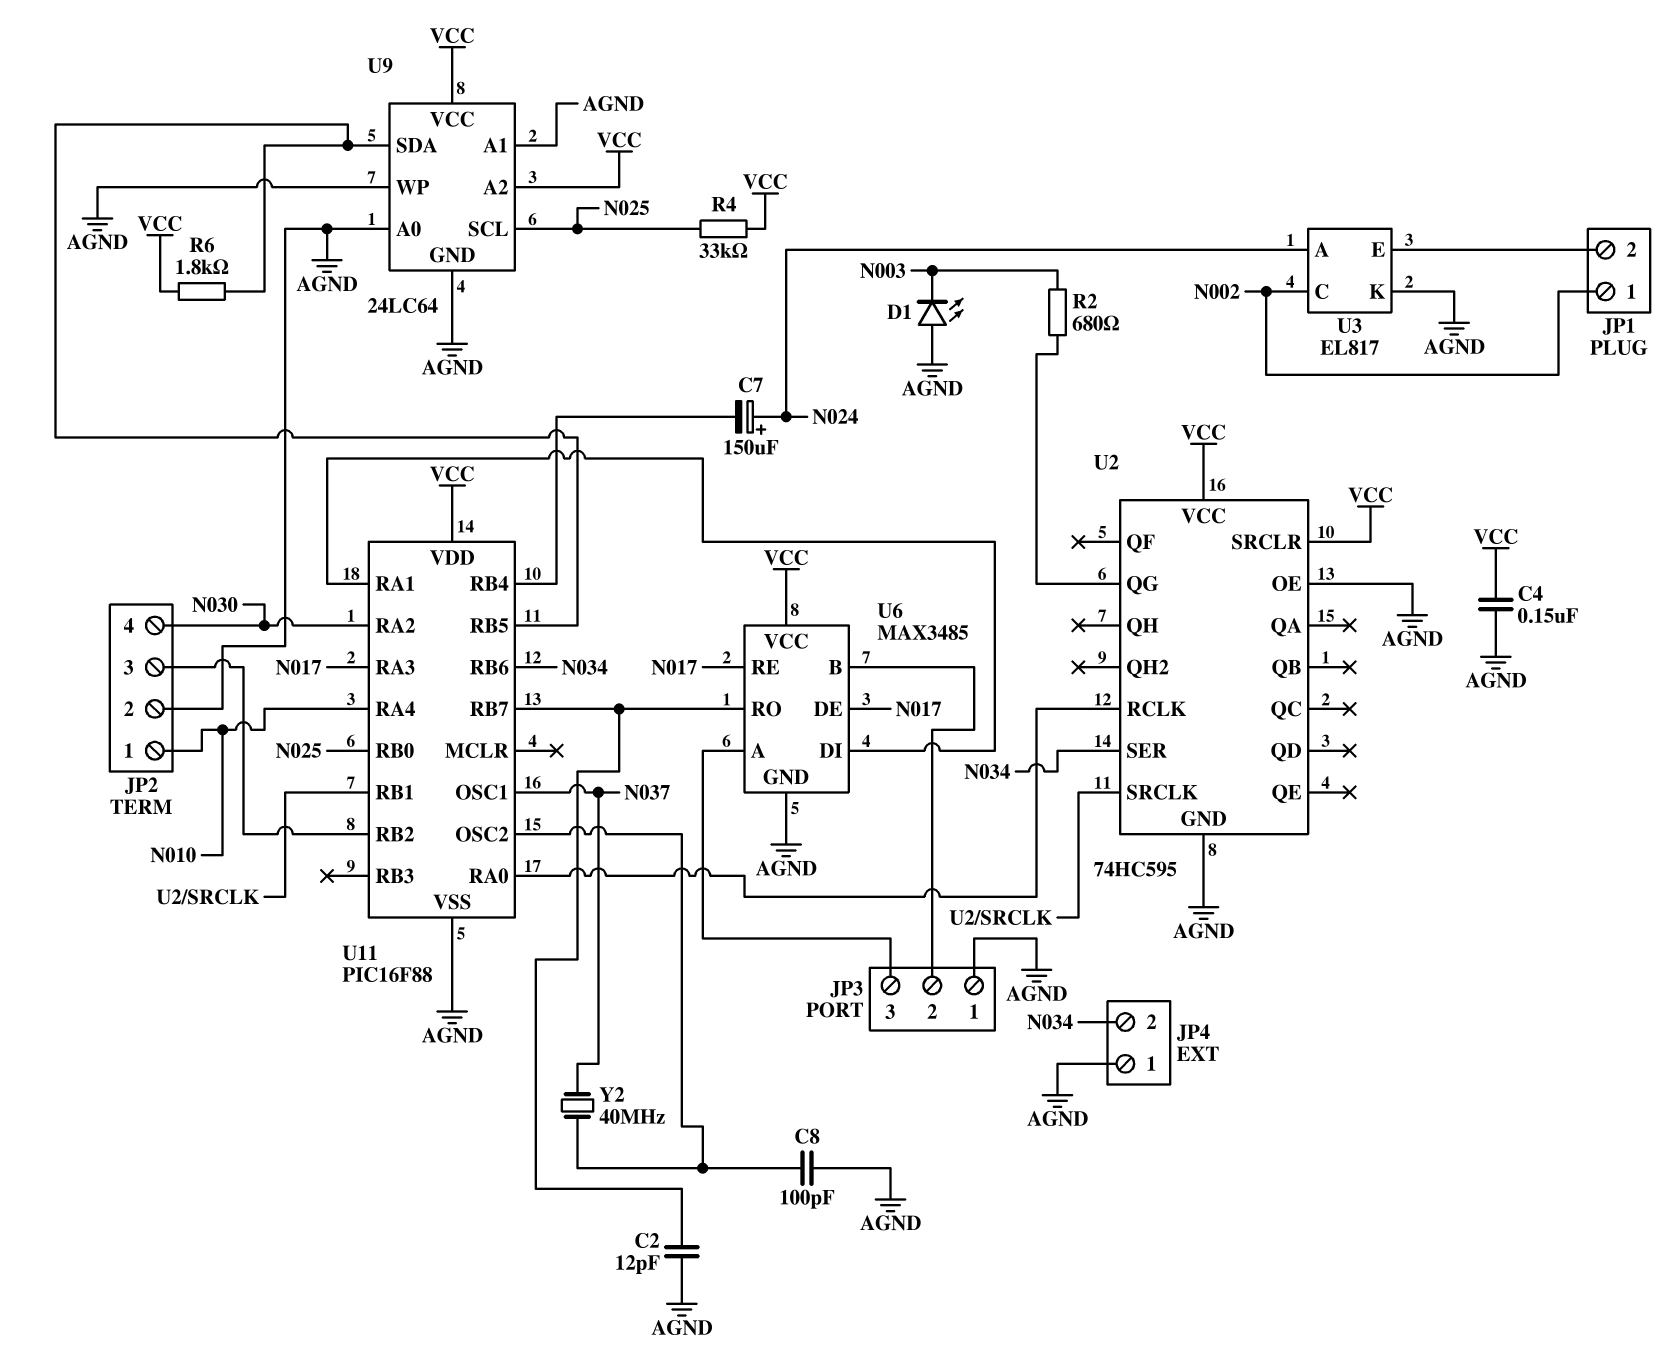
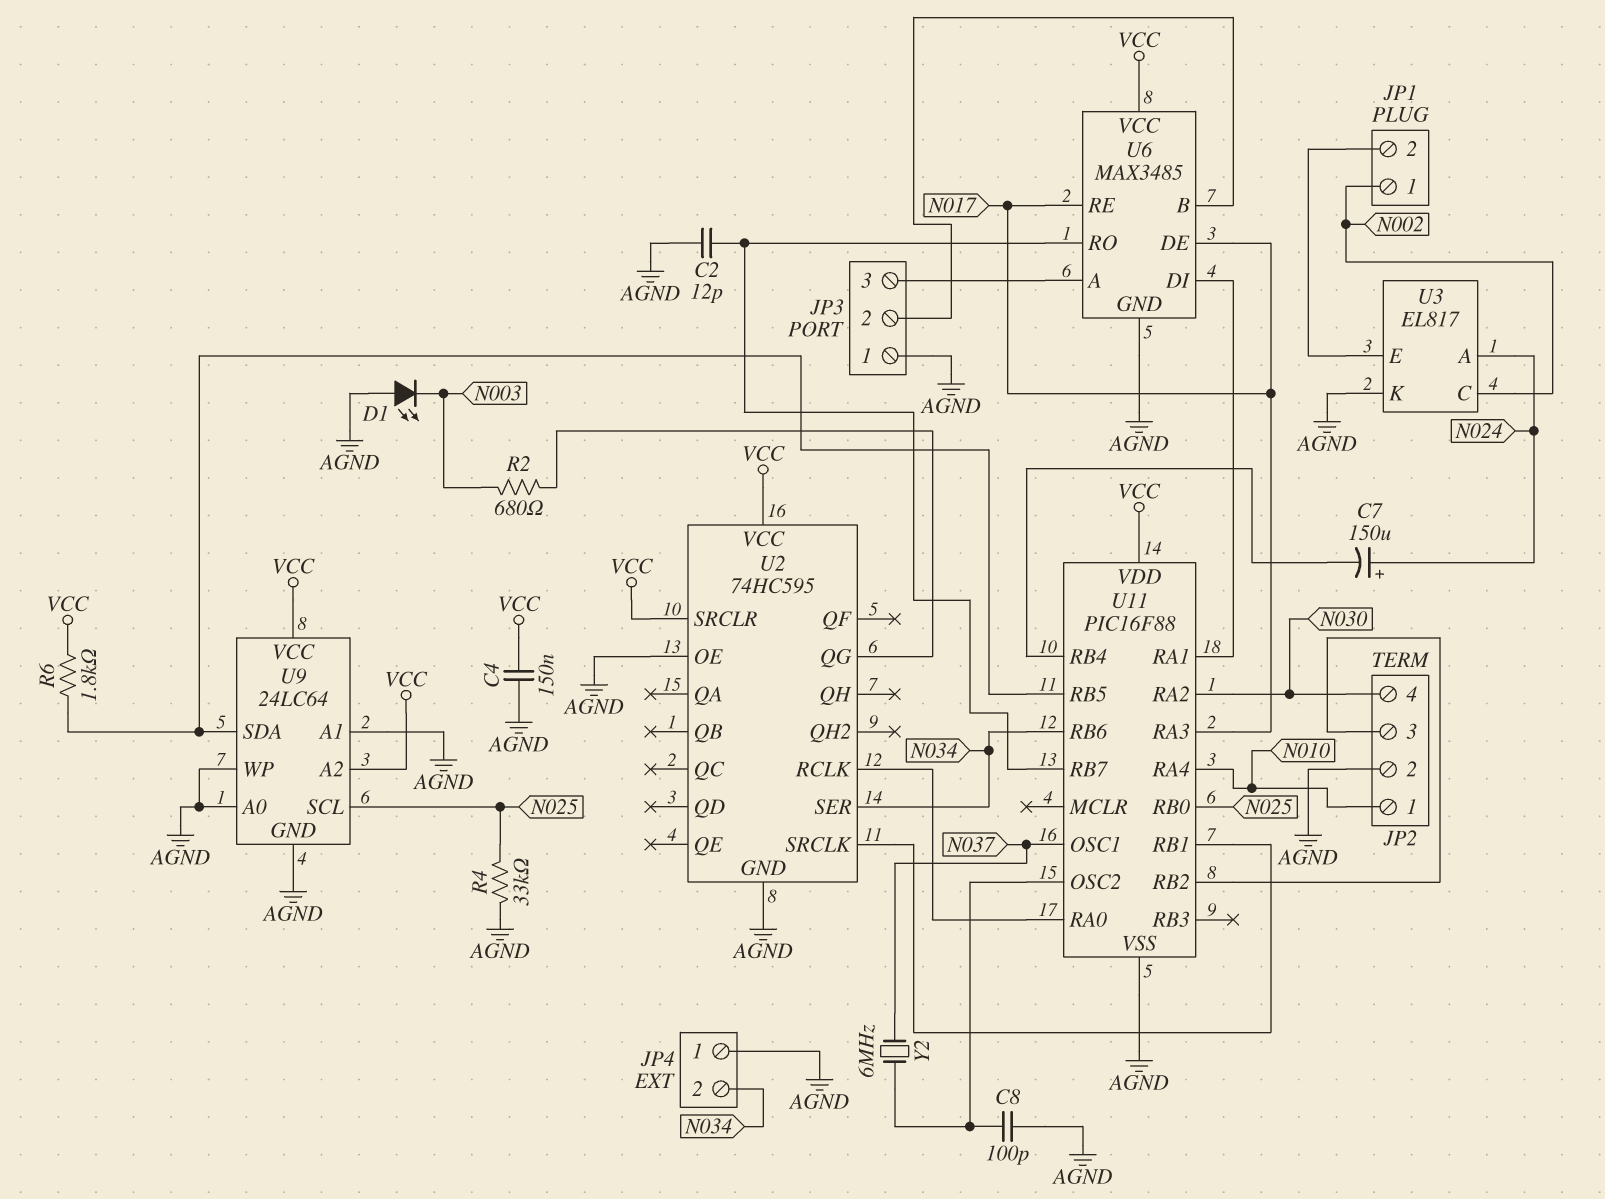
R4: 33k (N025, VCC) -> 33k (AGND, N025)
Y2: 40MHz (N037, U11/OSC2) -> 6MHz (N037, U11/OSC2)

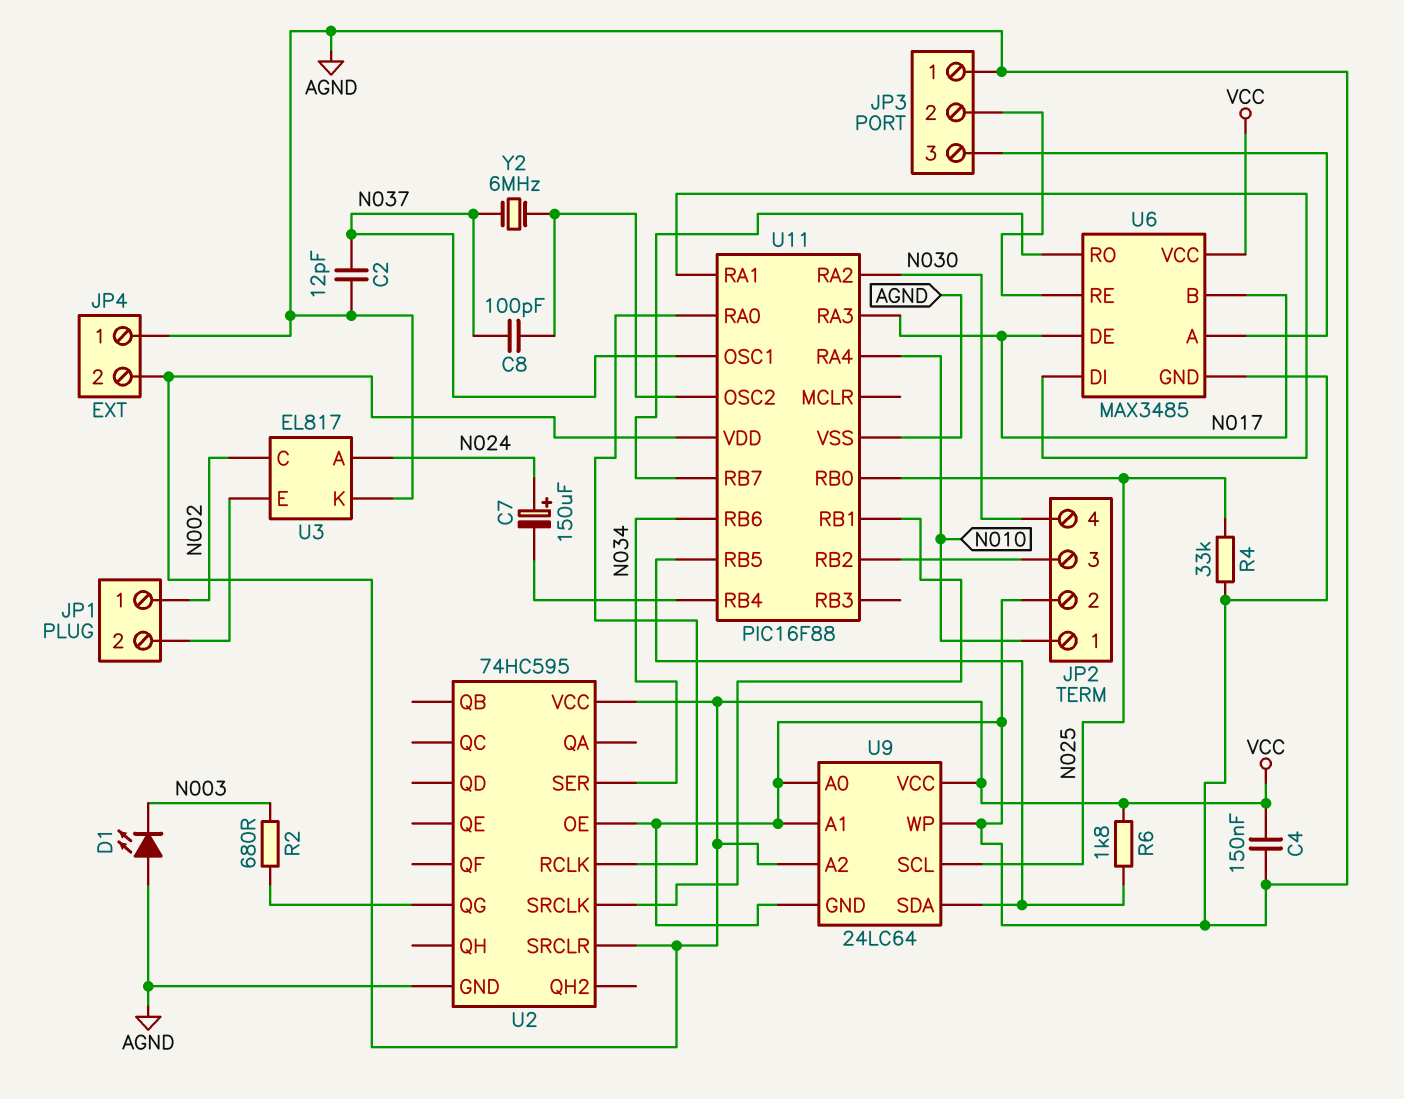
C2: 12pF (AGND, U6/RO) -> 12pF (AGND, N037)
C8: 100pF (AGND, U11/OSC2) -> 100pF (N037, U11/OSC2)
JP4 pin 2: N034 -> VCC
U6 pin B: JP3/2 -> N017
U6 pin RE: N017 -> JP3/2

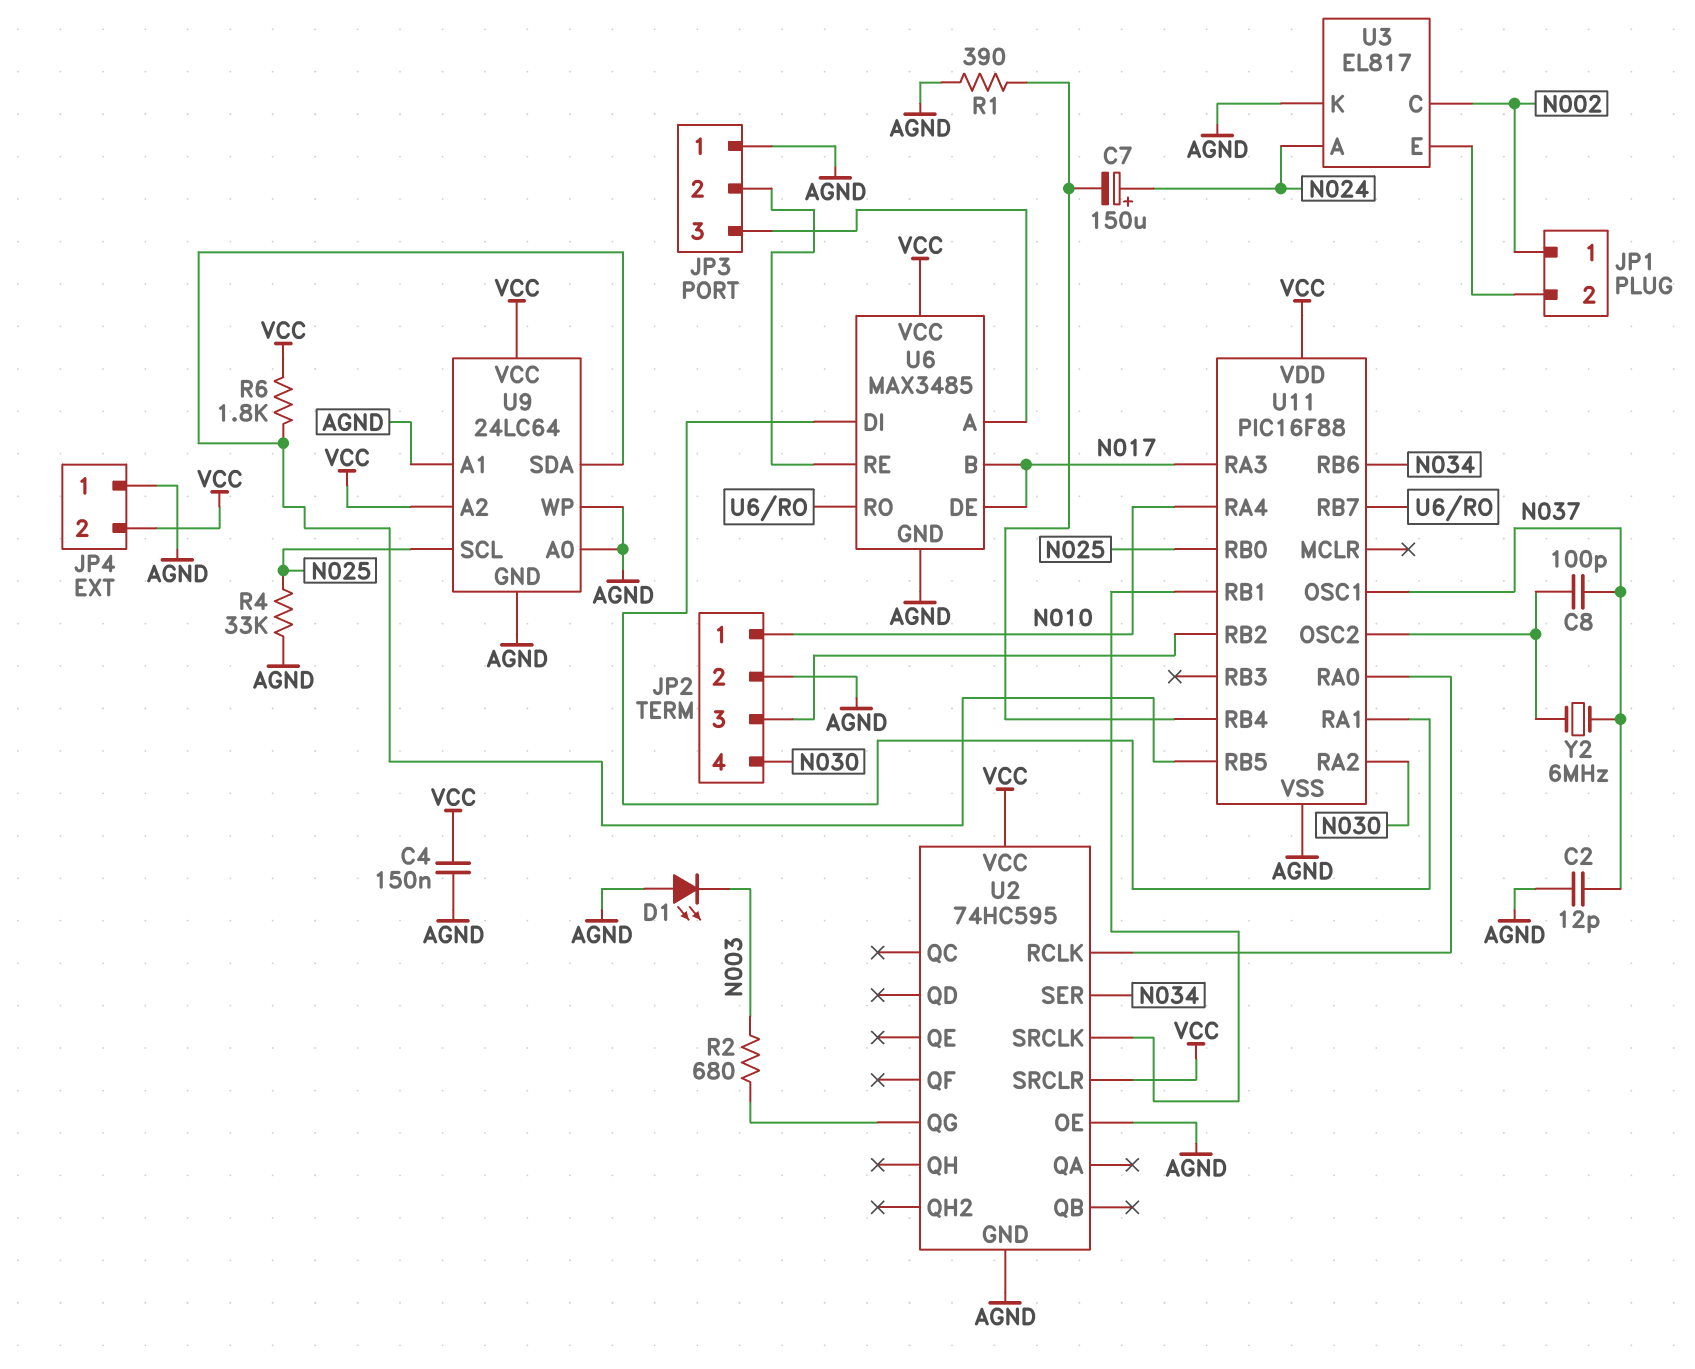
R1: none -> 390 (AGND, U11/RB4)

